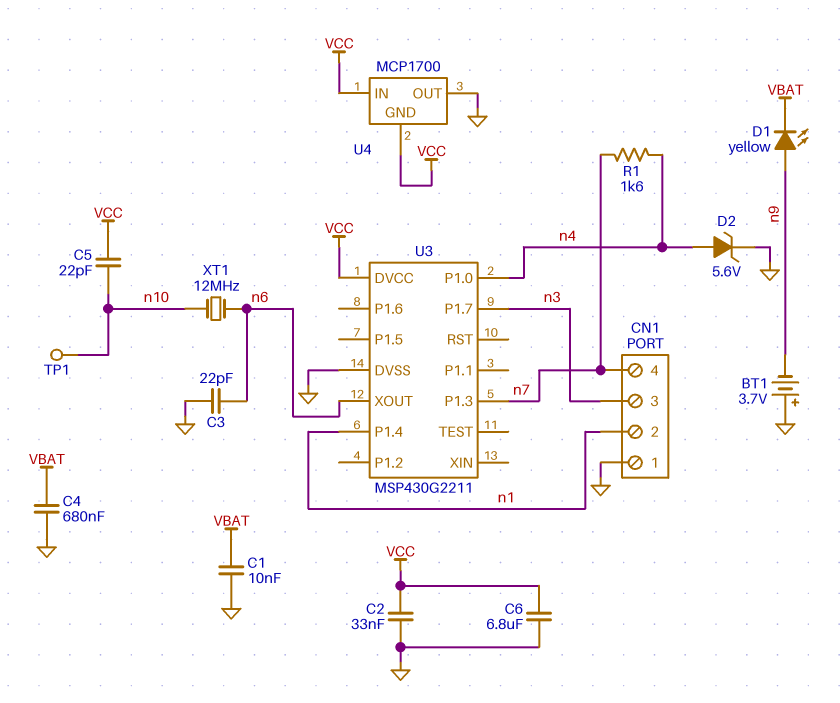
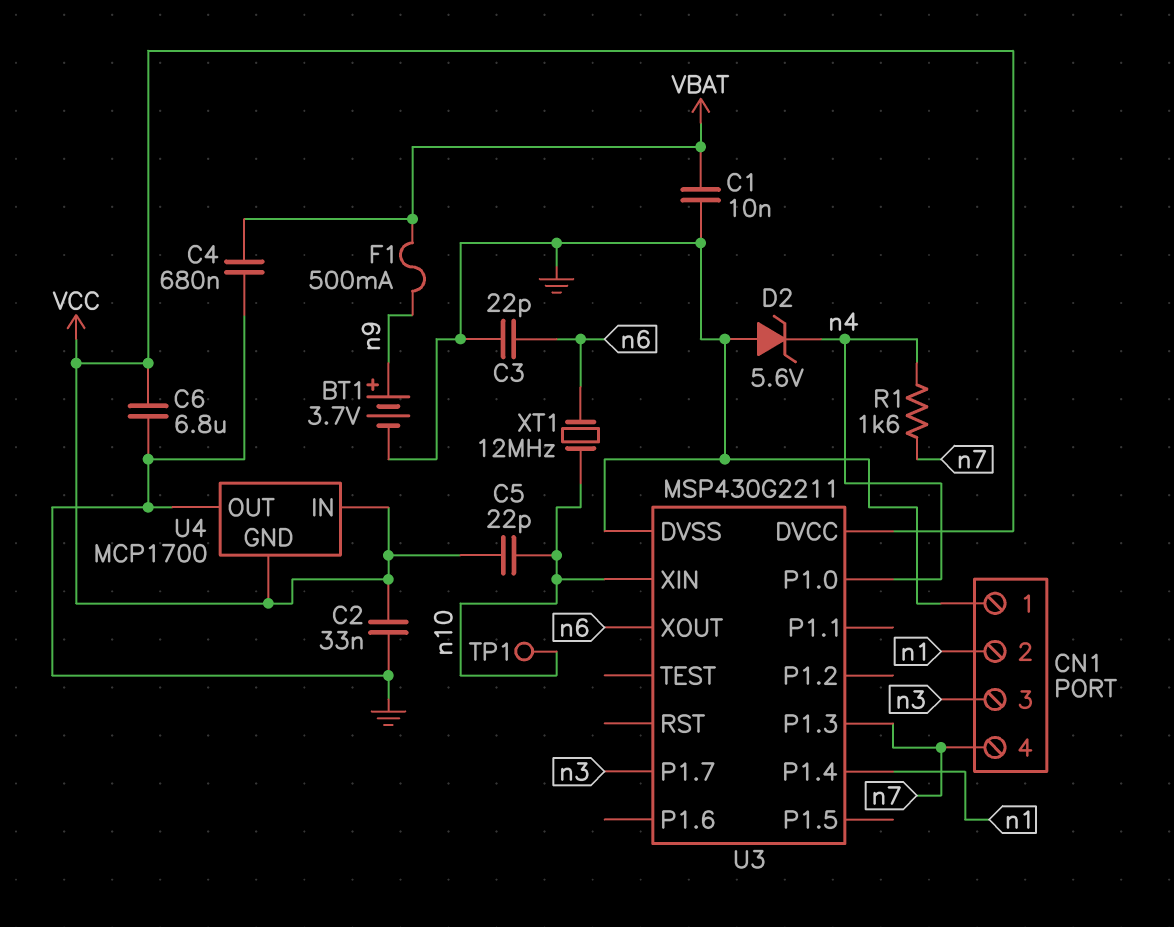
BT1: 3.7V (plus GND, minus n9) -> 3.7V (plus n9, minus GND)
D1: LED yellow (A n9, K VBAT) -> none
D2: zener 5.6V (A n4, K GND) -> zener 5.6V (A GND, K n4)
F1: none -> 500mA (VBAT, n9)
U3 pin XIN: none -> n10

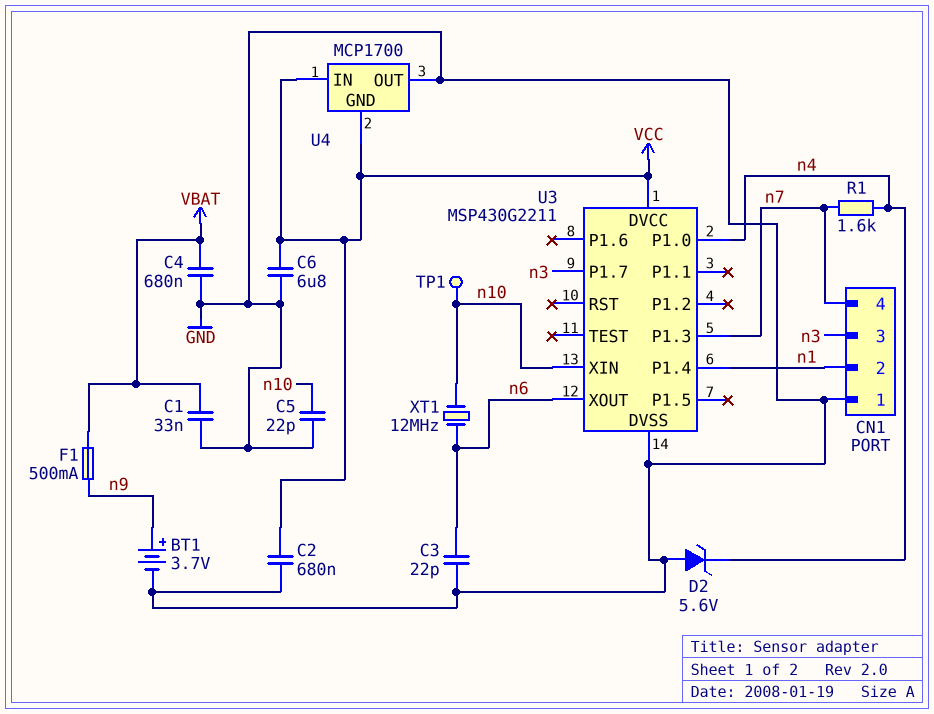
C1: 10nF (GND, VBAT) -> 33nF (GND, VBAT)
C2: 33nF (GND, VCC) -> 680nF (GND, VCC)
C5: 22pF (VCC, n10) -> 22pF (GND, n10)

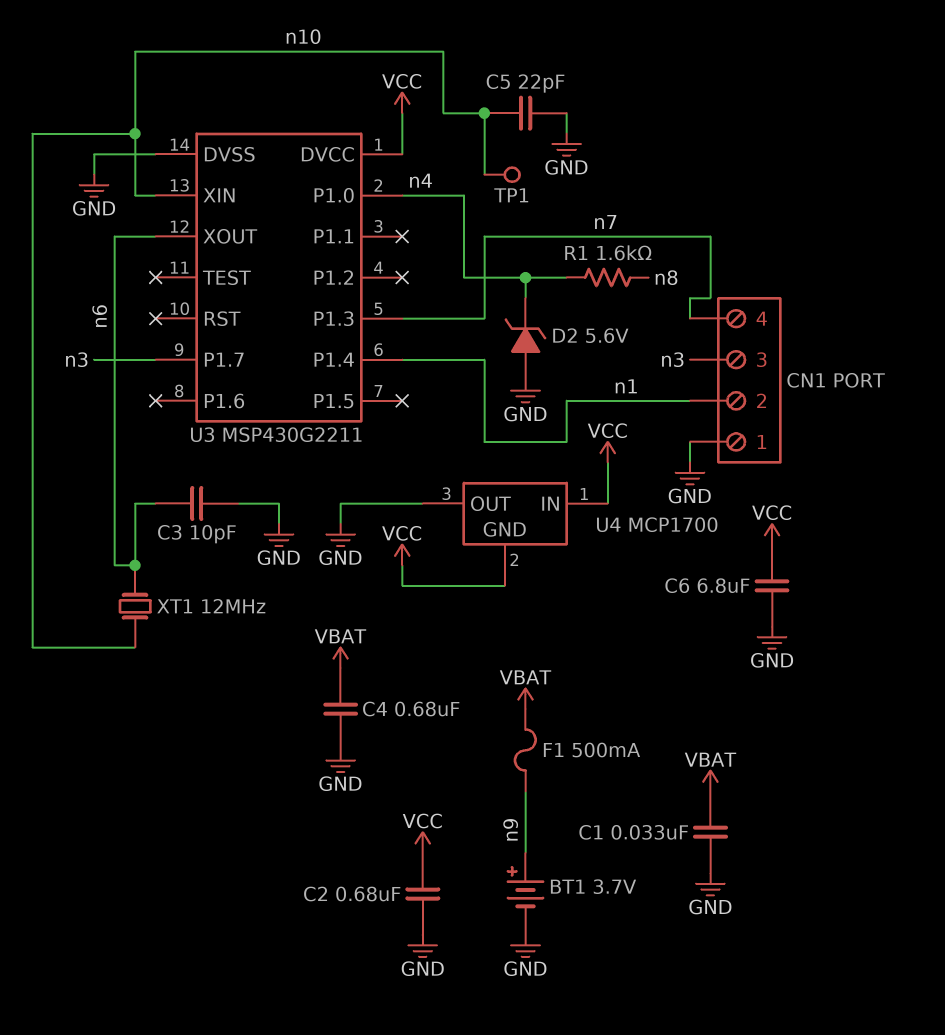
C3: 22pF (GND, n6) -> 10pF (GND, n6)
R1: 1.6k (n4, n7) -> 1.6k (n4, n8)

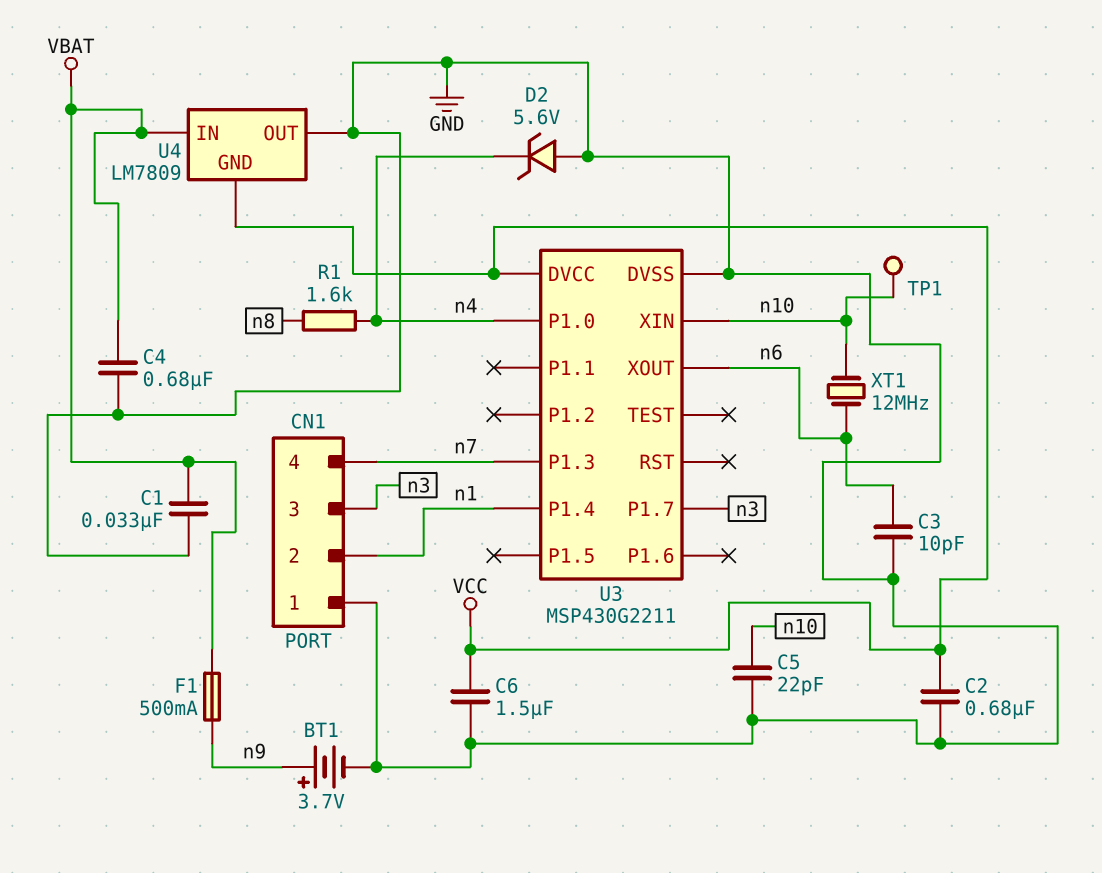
C6: 6.8uF (GND, VCC) -> 1.5uF (GND, VCC)
U4: MCP1700 -> LM7809
U4 pin IN: VCC -> VBAT

